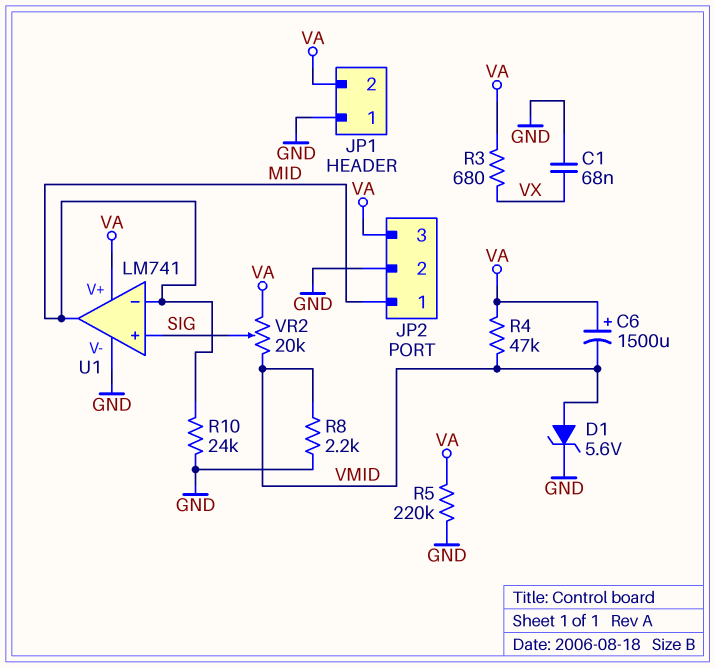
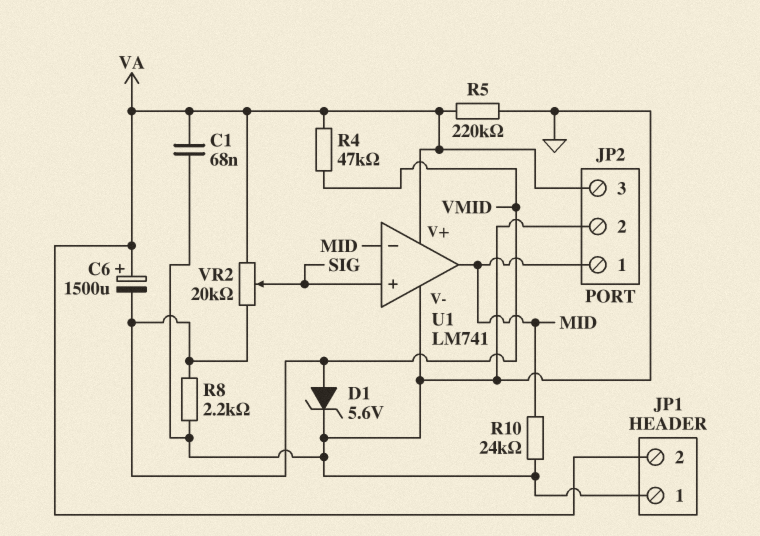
C1: 68nF (GND, VX) -> 68nF (GND, VA)
R3: 680 (VA, VX) -> none

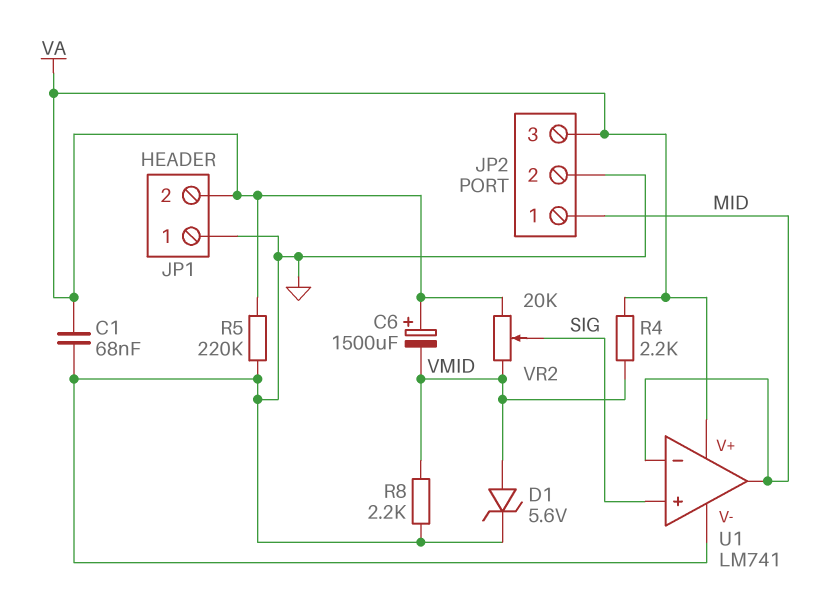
R4: 47k (VA, VMID) -> 2.2k (VA, VMID)
R10: 24k (GND, MID) -> none

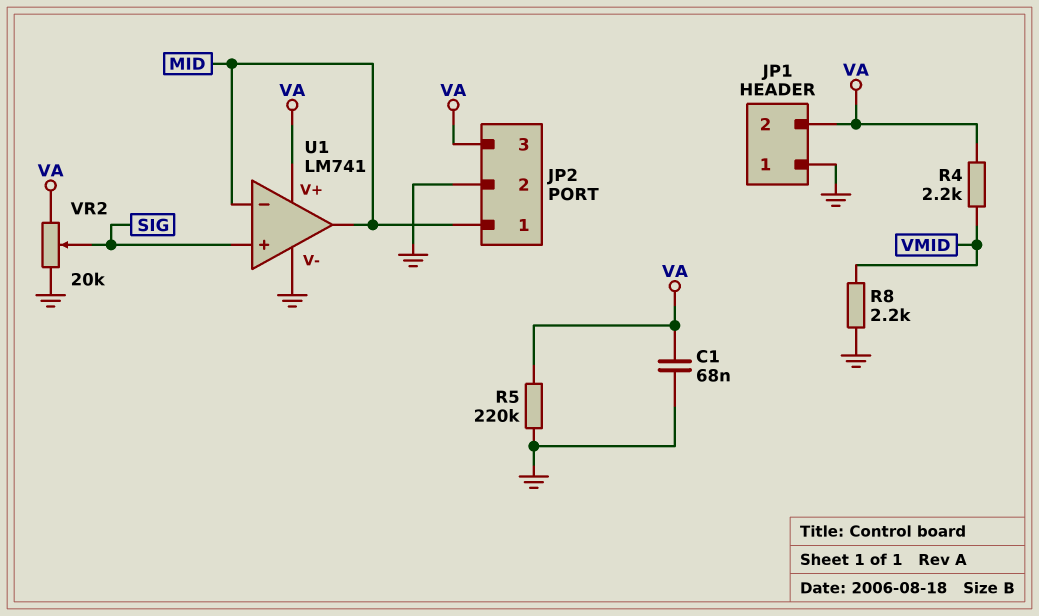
C6: 1500uF (plus VA, minus VMID) -> none
D1: zener 5.6V (A VMID, K GND) -> none
VR2: 20k (VA, VMID, wiper SIG) -> 20k (GND, VA, wiper SIG)

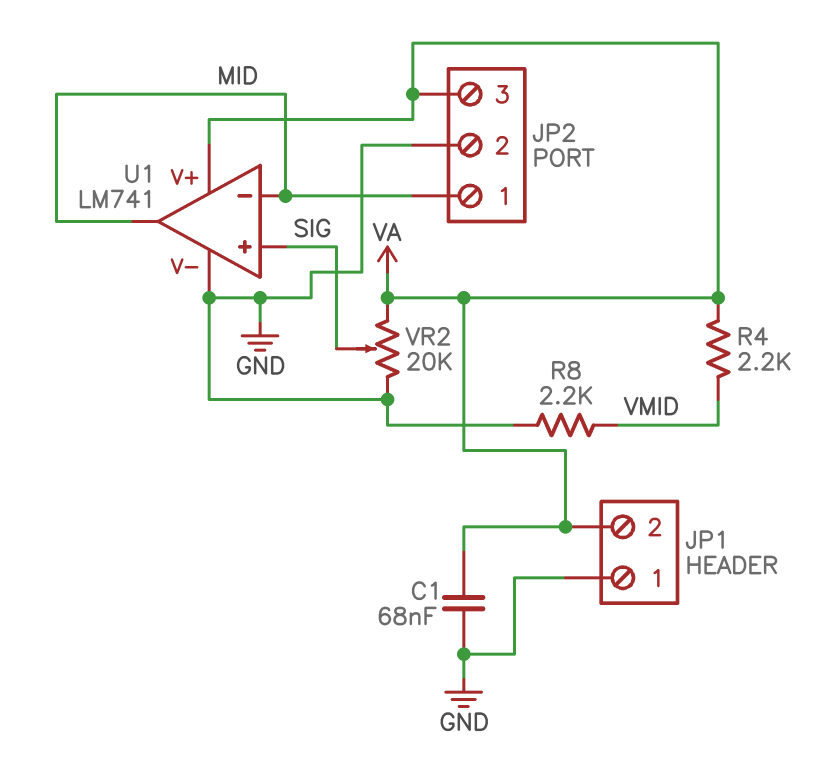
R5: 220k (GND, VA) -> none

